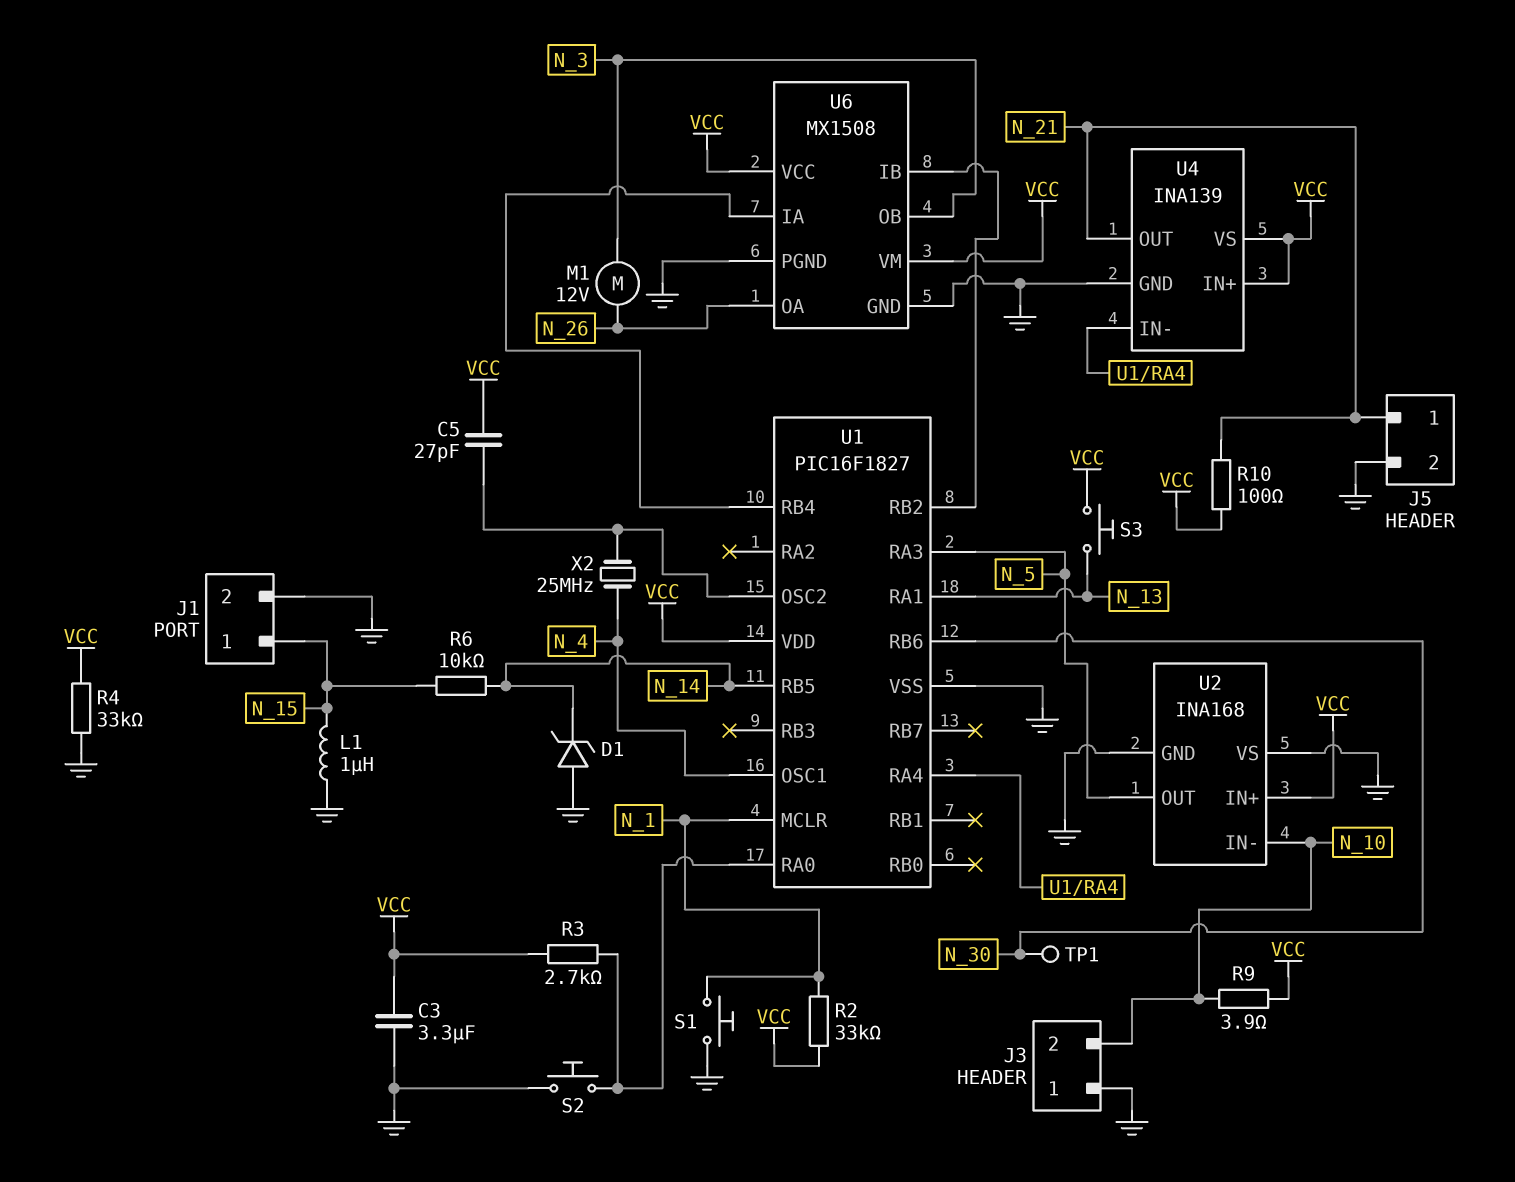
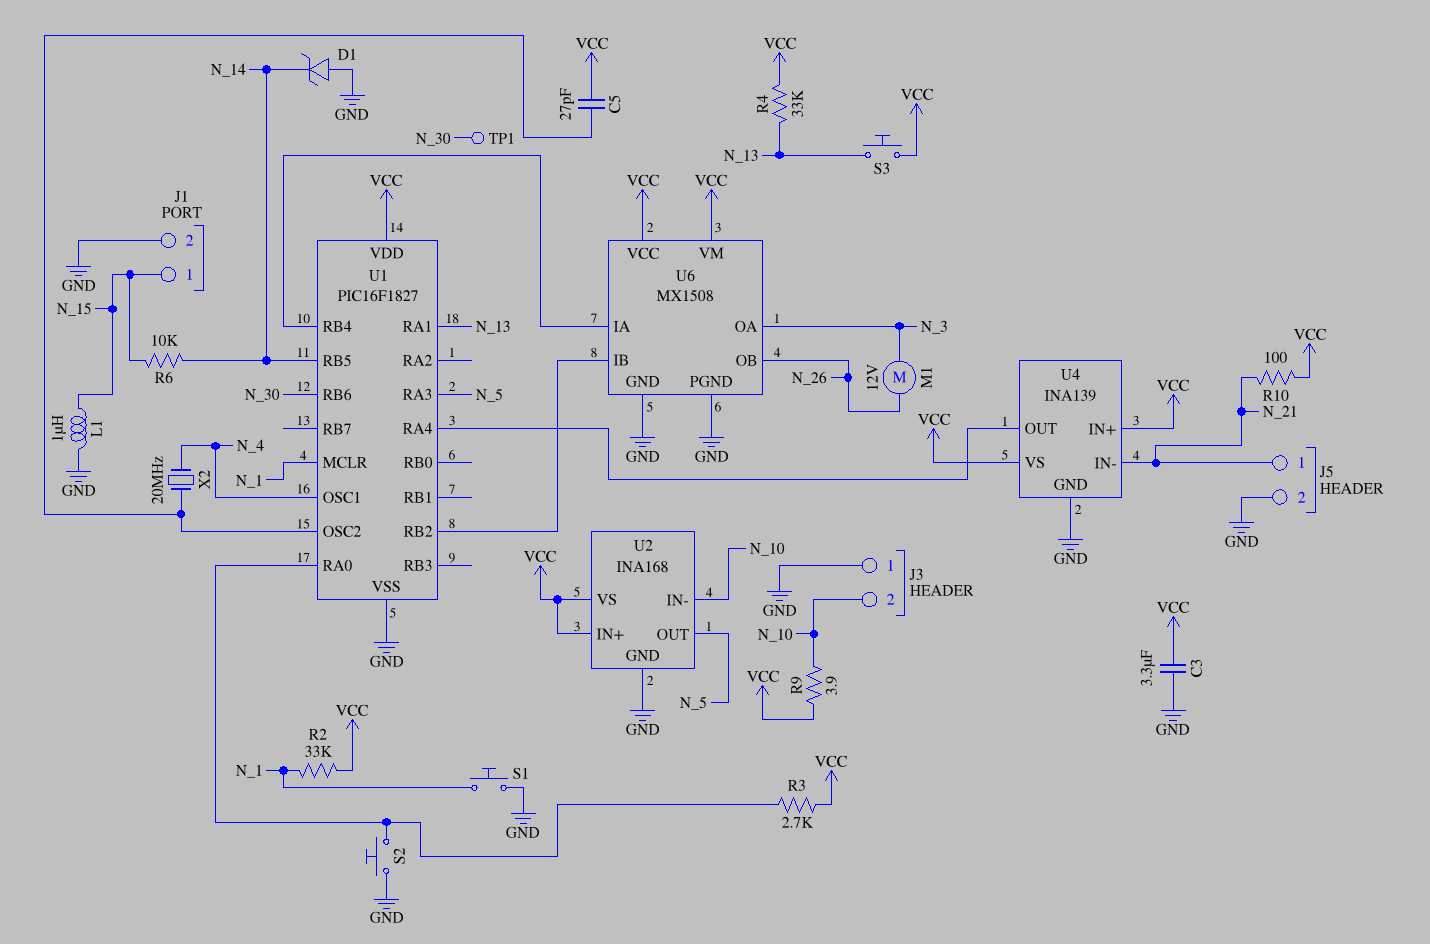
R4: 33k (GND, VCC) -> 33k (N_13, VCC)
U2 pin VS: GND -> VCC
U4 pin IN-: U1/RA4 -> N_21
U4 pin OUT: N_21 -> U1/RA4
U6 pin OA: N_26 -> N_3
U6 pin OB: N_3 -> N_26
X2: 25MHz (N_4, U1/OSC2) -> 20MHz (N_4, U1/OSC2)

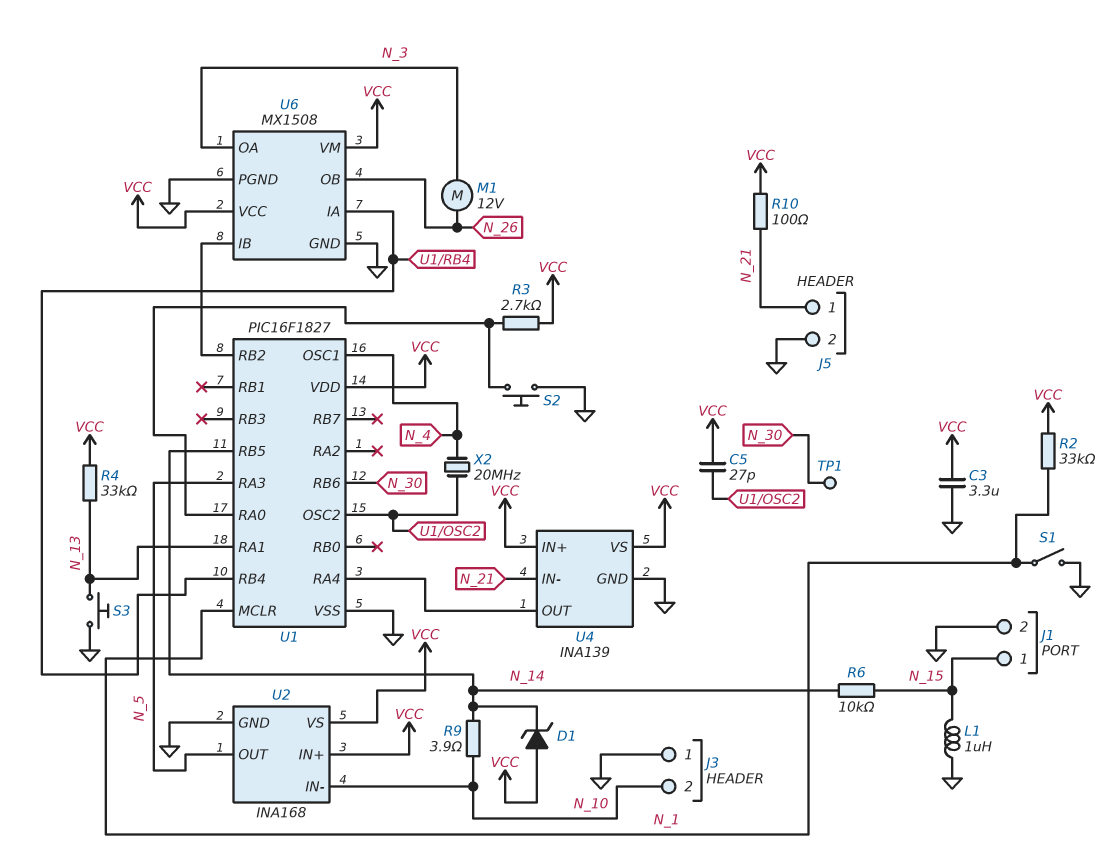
D1: zener (A GND, K N_14) -> zener (A VCC, K N_14)
R9: 3.9 (N_10, VCC) -> 3.9 (N_10, N_14)
S1: button (GND, N_1) -> switch (GND, N_1)
S3: button (N_13, VCC) -> button (GND, N_13)

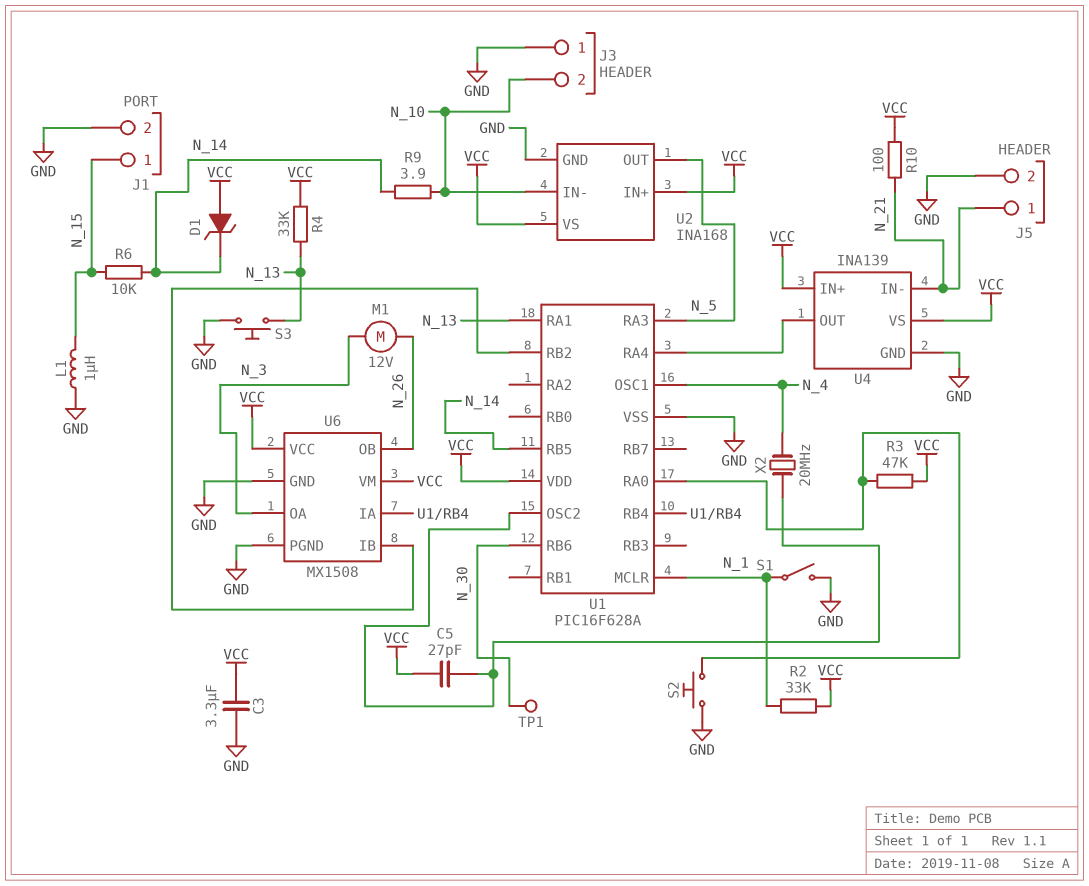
R3: 2.7k (U1/RA0, VCC) -> 47k (U1/RA0, VCC)
U1: PIC16F1827 -> PIC16F628A

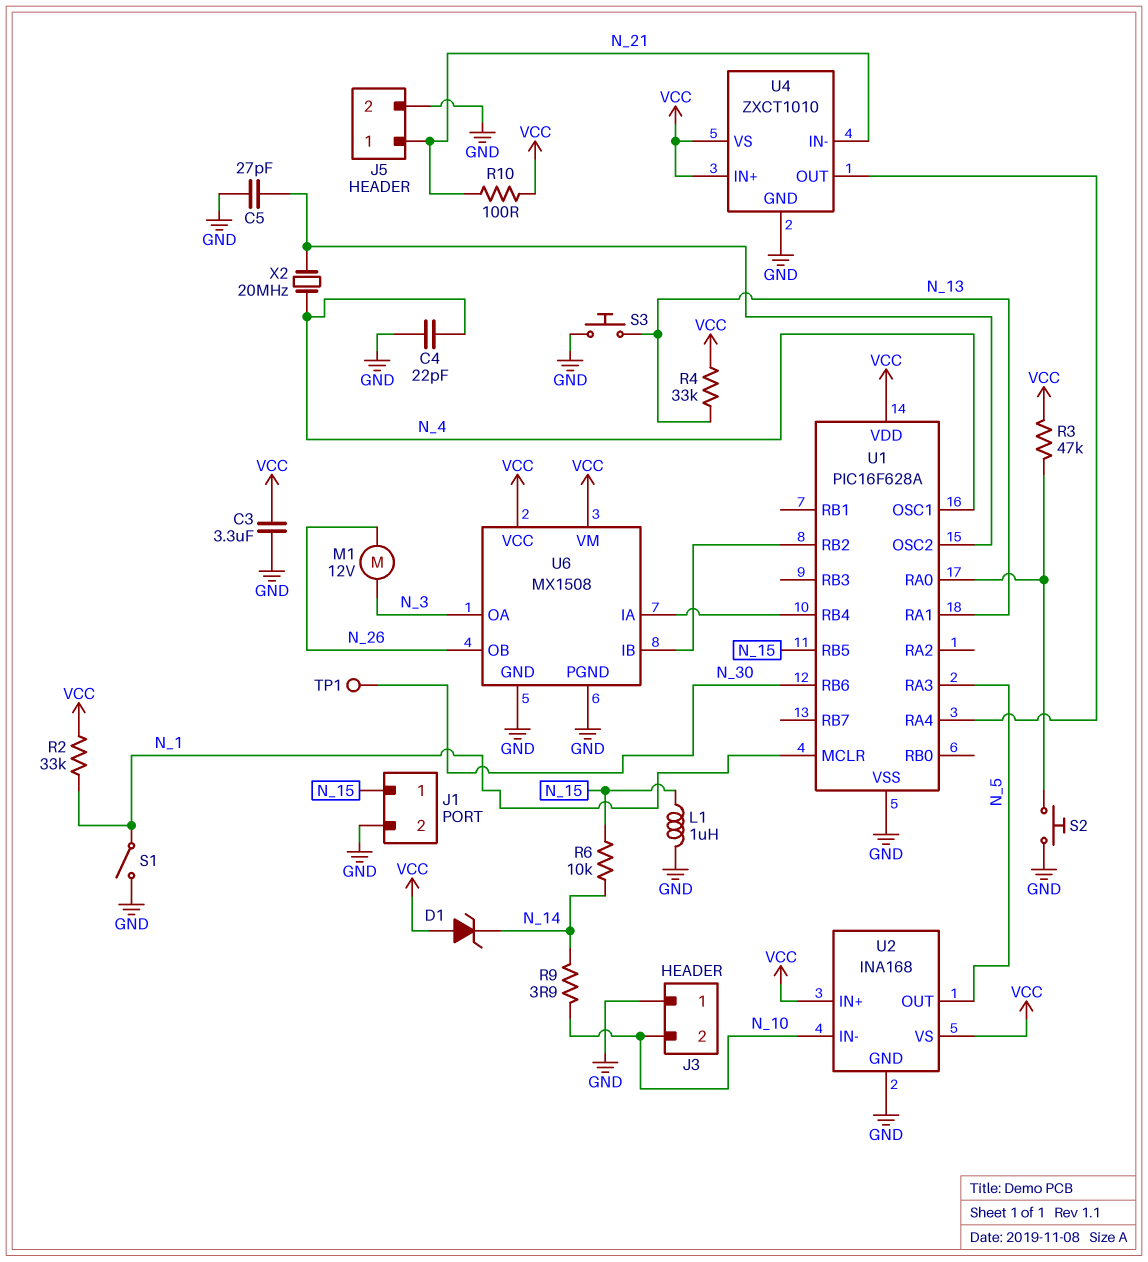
C4: none -> 22pF (GND, N_4)
C5: 27pF (U1/OSC2, VCC) -> 27pF (GND, U1/OSC2)
U1 pin RB5: N_14 -> N_15
U4: INA139 -> ZXCT1010

